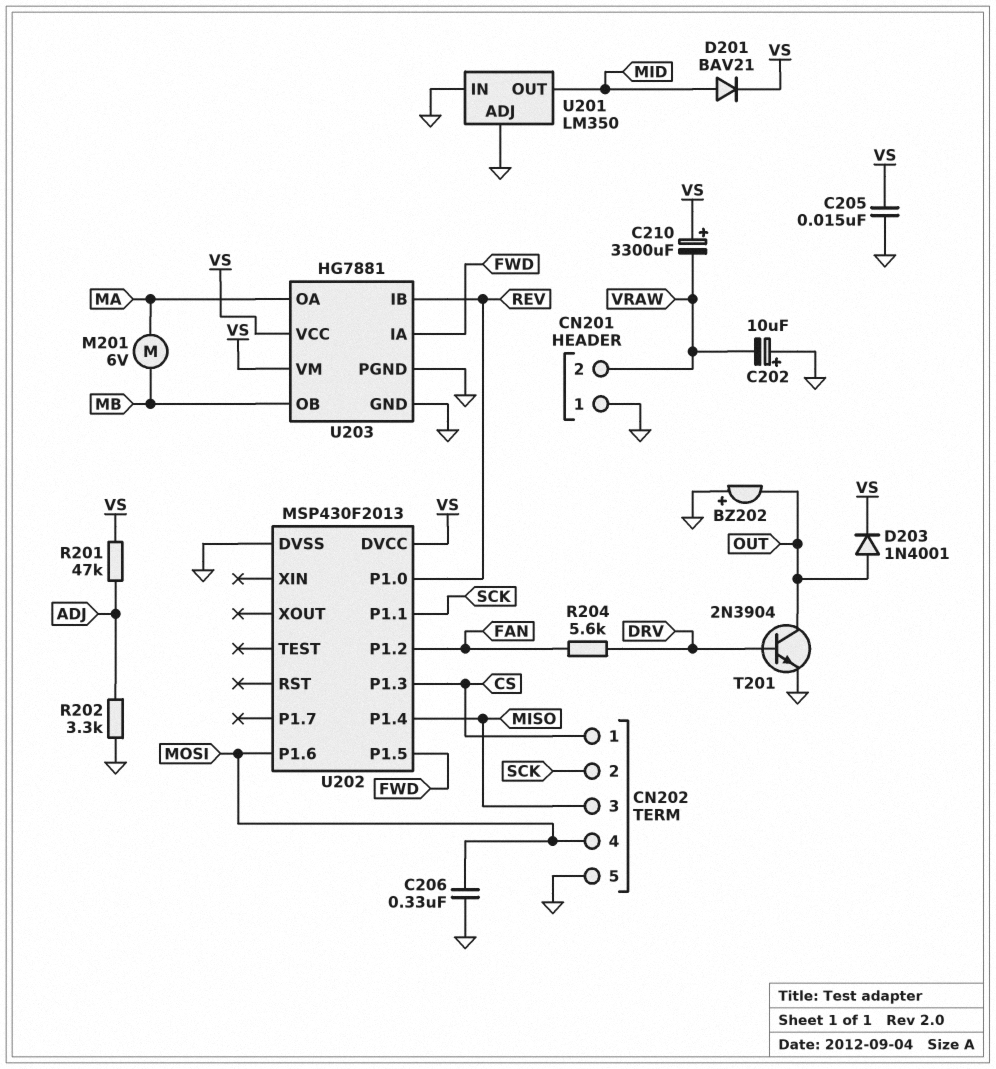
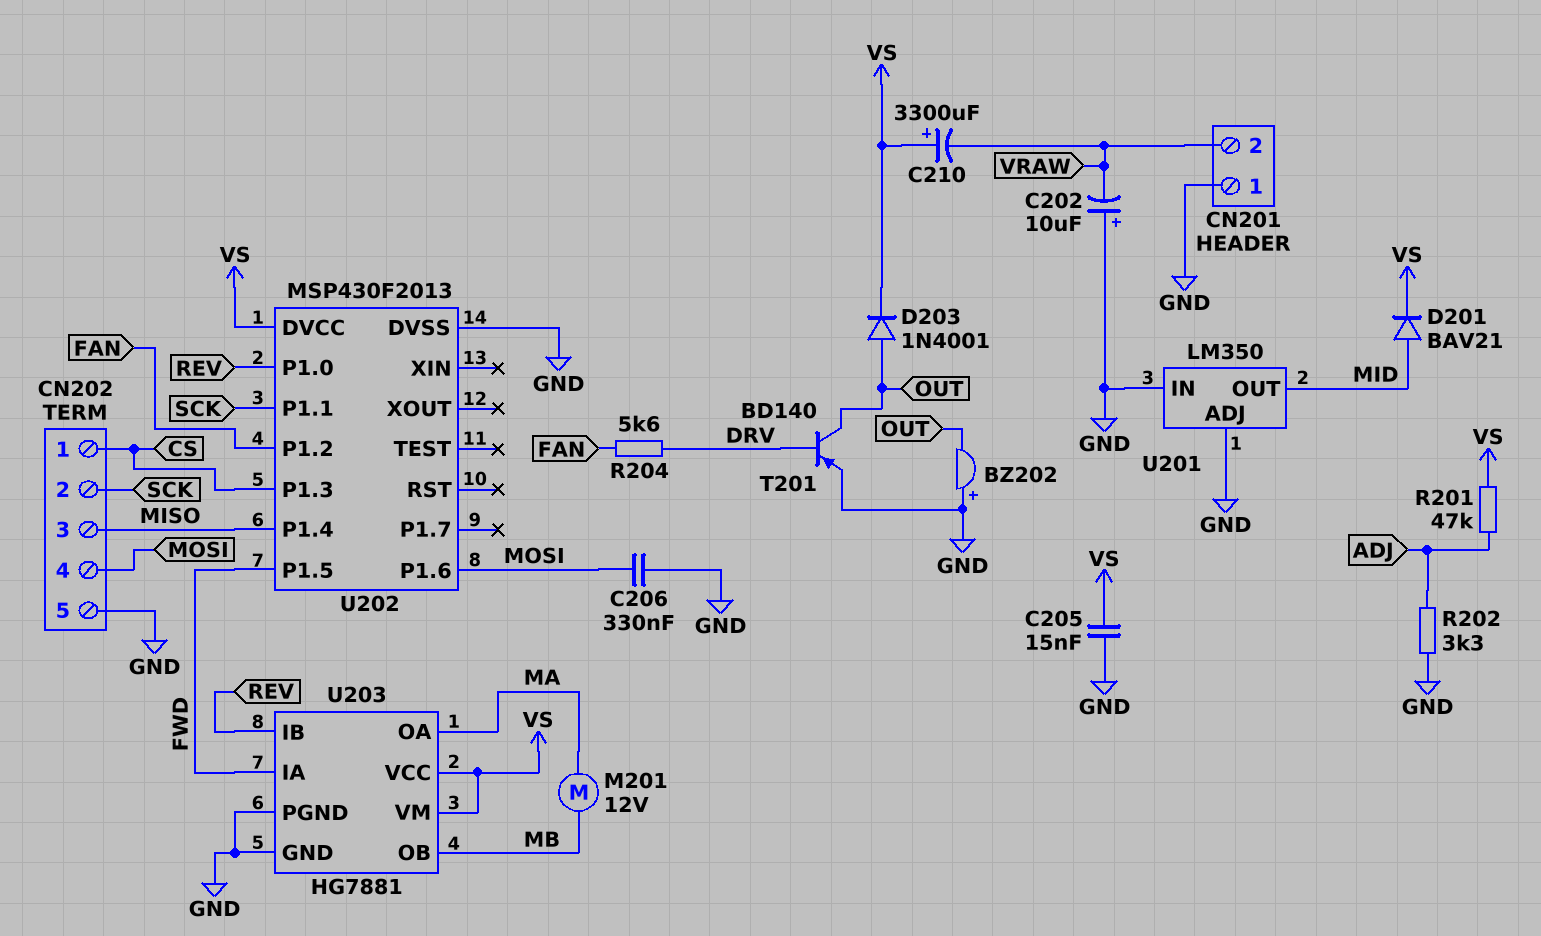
M201: motor 6V (MA, MB) -> motor 12V (MA, MB)
T201: NPN 2N3904 (B DRV, C OUT, E GND) -> PNP BD140 (B DRV, C OUT, E GND)

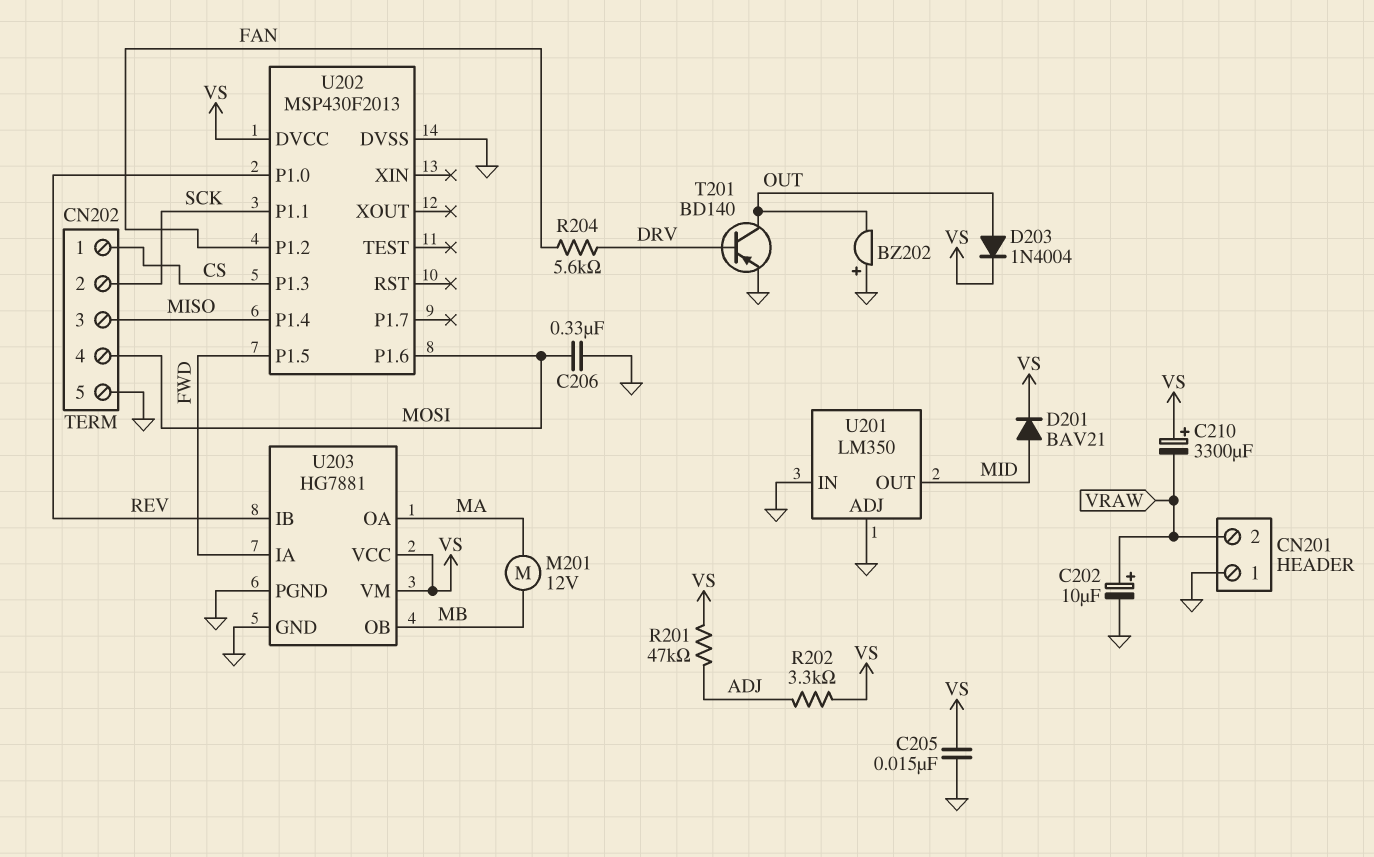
C202: 10uF (plus GND, minus VRAW) -> 10uF (plus VRAW, minus GND)
D203: diode 1N4001 (A OUT, K VS) -> diode 1N4004 (A OUT, K VS)
R202: 3.3k (ADJ, GND) -> 3.3k (ADJ, VS)

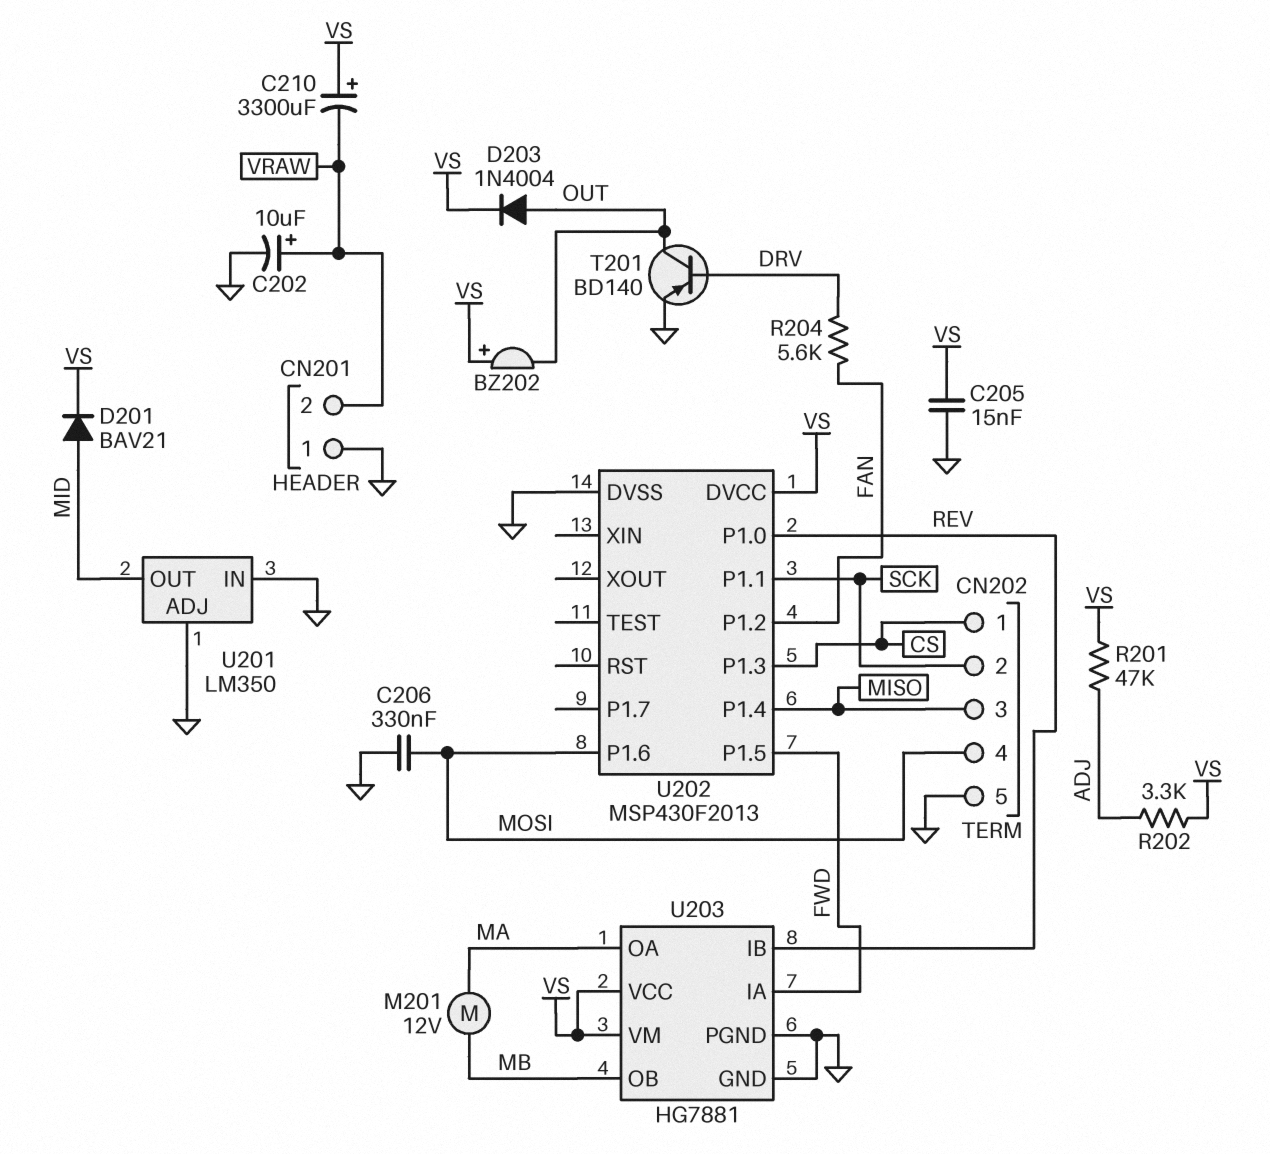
BZ202: buzzer (plus GND, minus OUT) -> buzzer (plus VS, minus OUT)

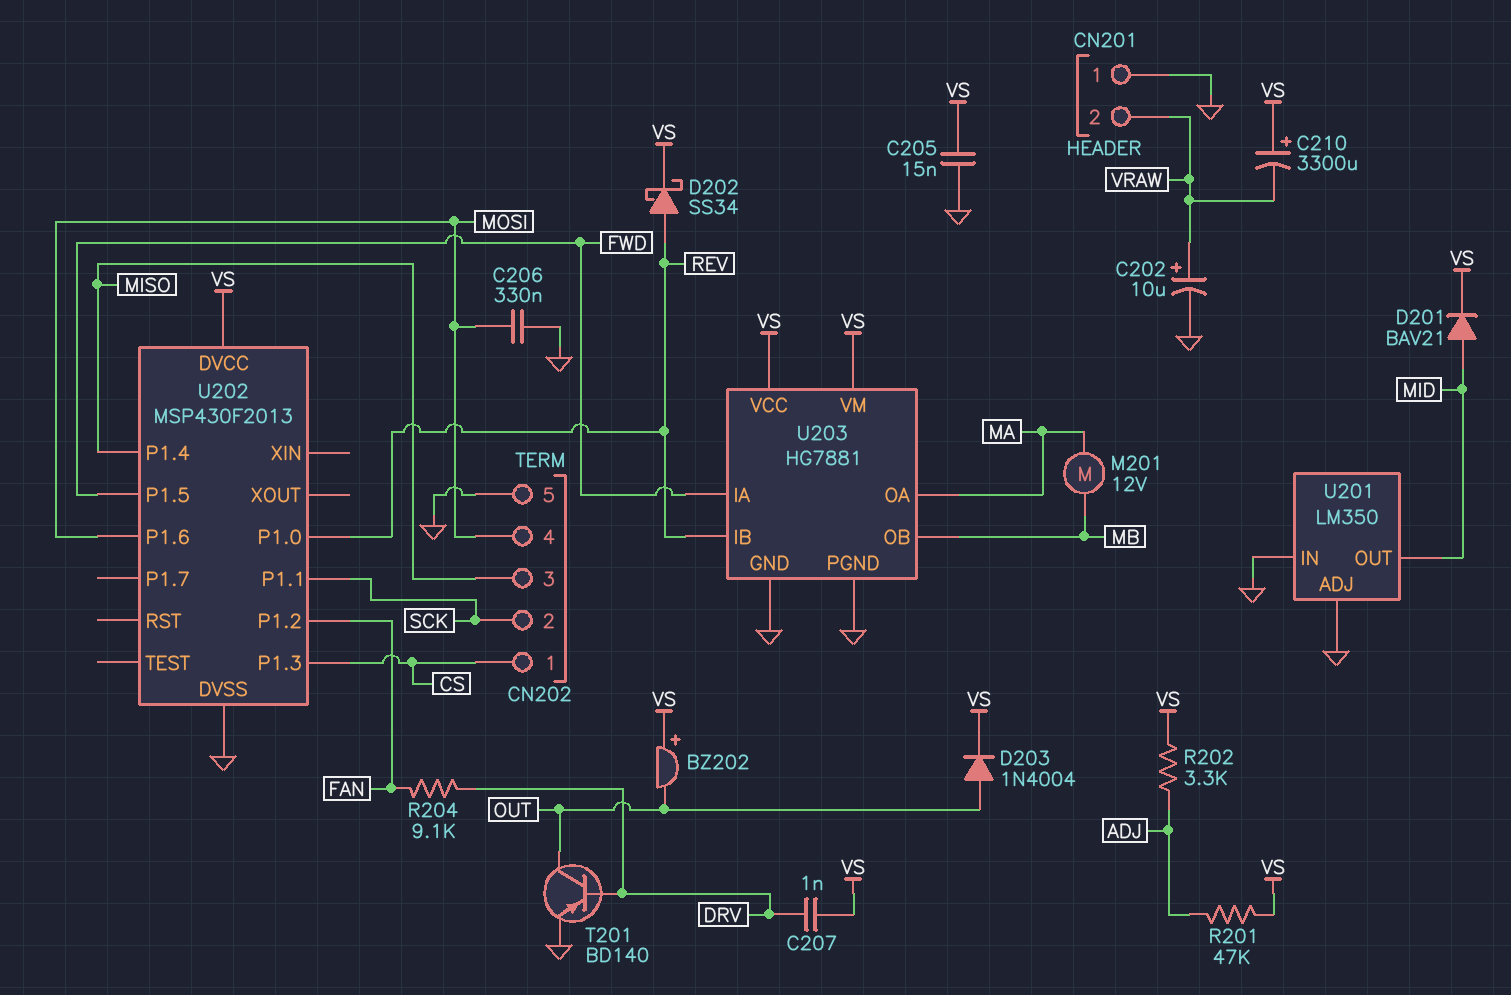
C207: none -> 1nF (DRV, VS)
D202: none -> schottky SS34 (A REV, K VS)
R204: 5.6k (DRV, FAN) -> 9.1k (DRV, FAN)

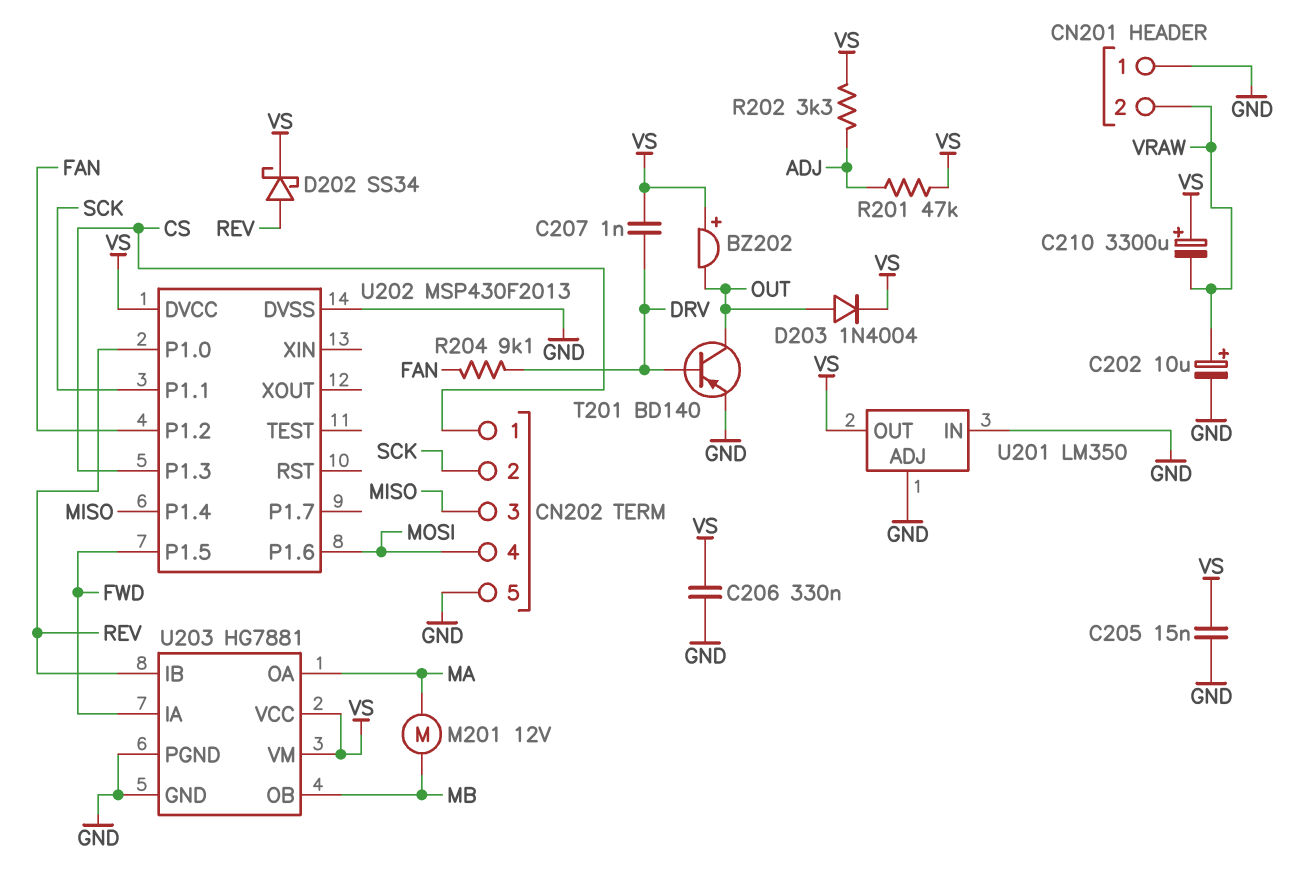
C206: 330nF (GND, MOSI) -> 330nF (GND, VS)
D201: diode BAV21 (A MID, K VS) -> none
U201 pin OUT: MID -> VS

